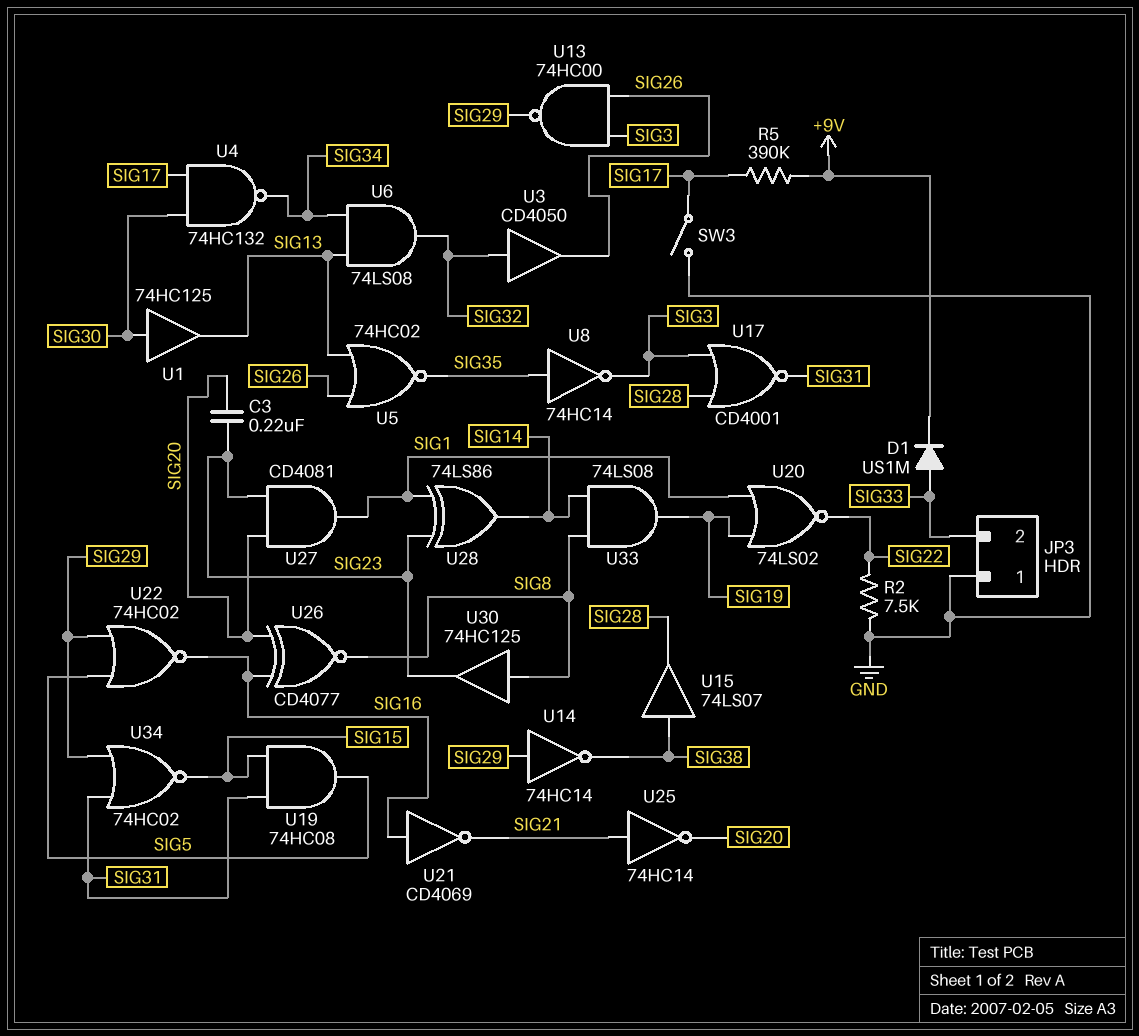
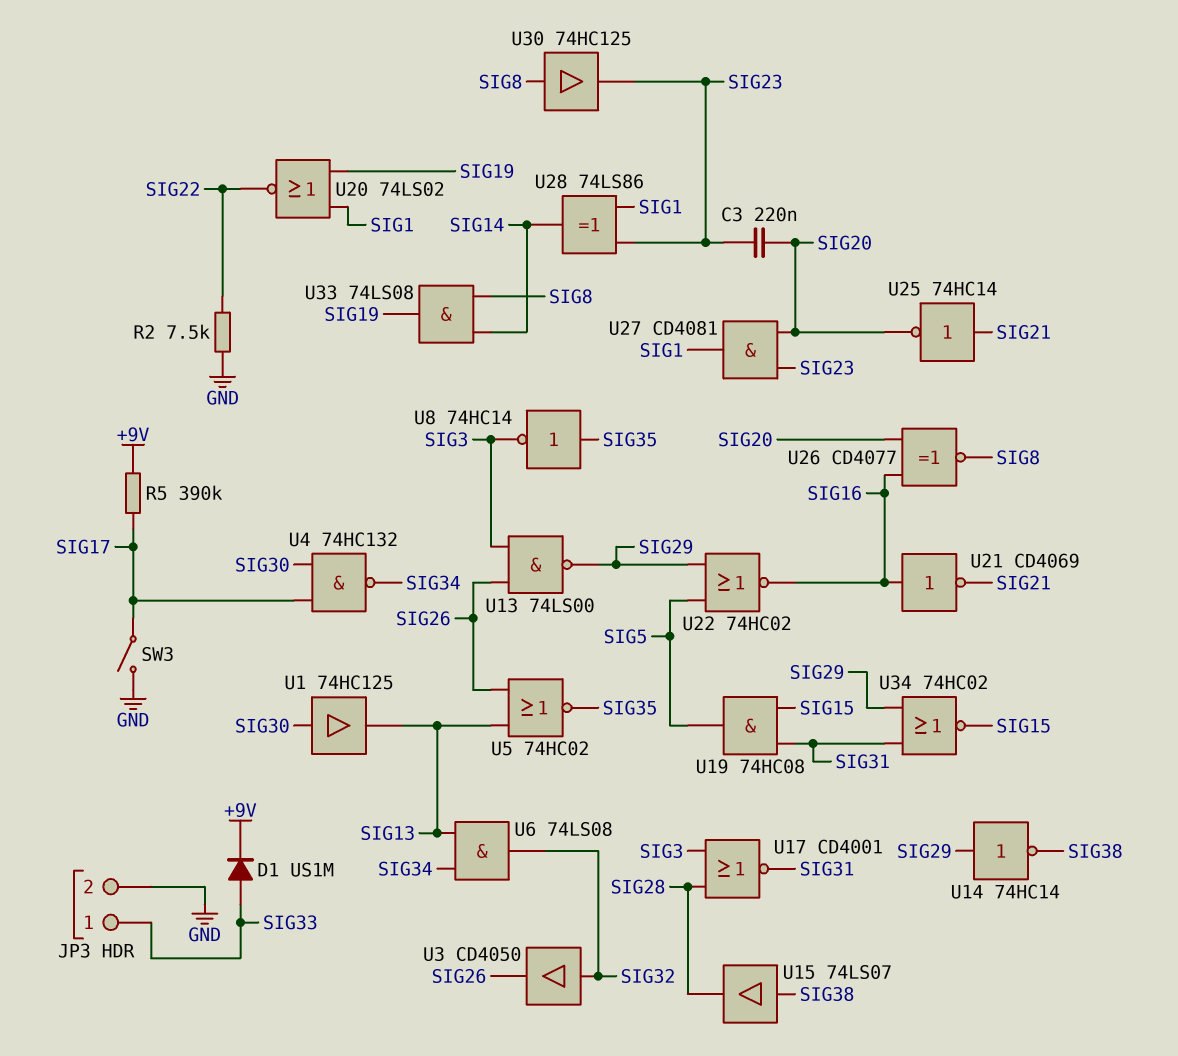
JP3 pin 1: GND -> SIG33
JP3 pin 2: SIG33 -> GND
U13: NAND 74HC00 (in SIG3, in SIG26, out SIG29) -> NAND 74LS00 (in SIG3, in SIG26, out SIG29)

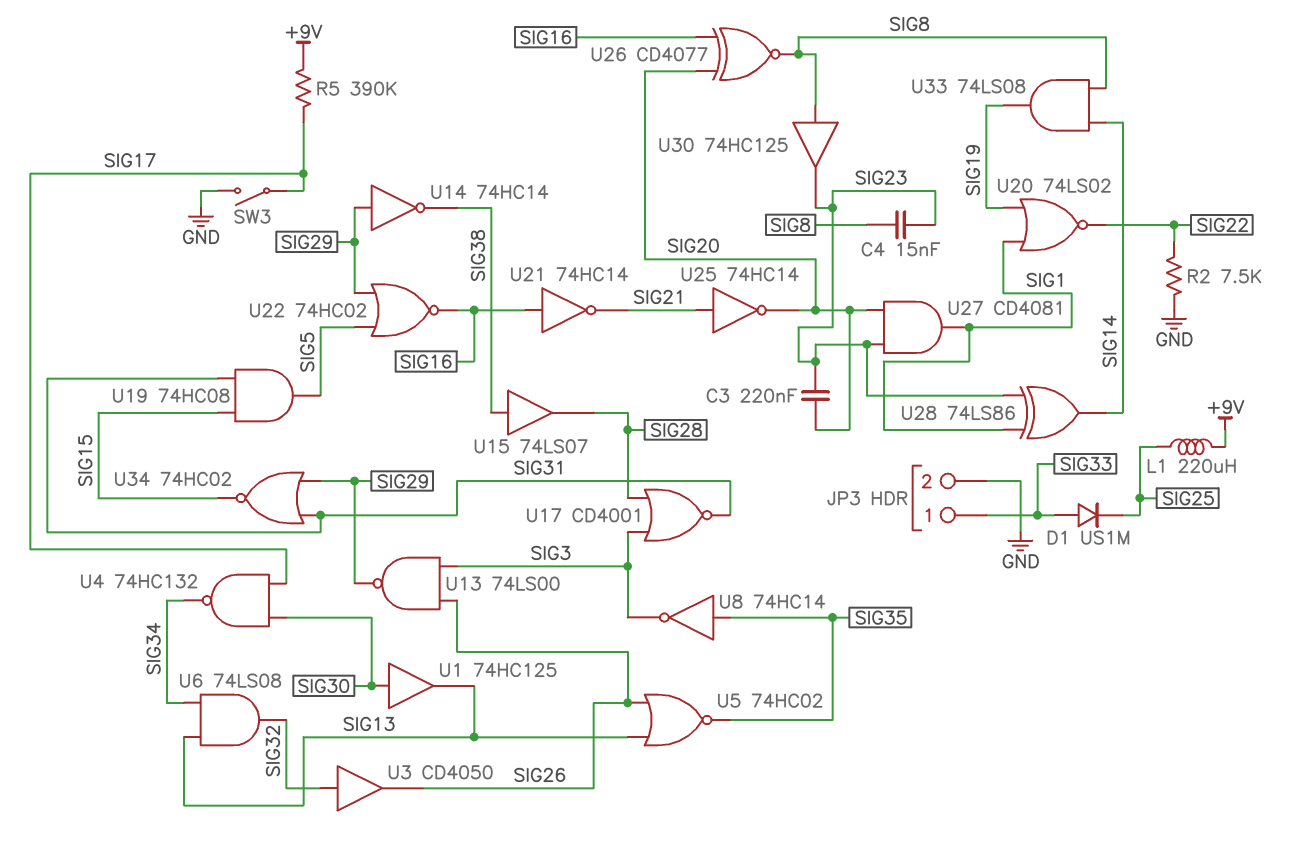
C4: none -> 15nF (SIG8, SIG23)
D1: diode US1M (A SIG33, K +9V) -> diode US1M (A SIG33, K SIG25)
L1: none -> 220uH (+9V, SIG25)
U21: NOT CD4069 (in SIG16, out SIG21) -> NOT 74HC14 (in SIG16, out SIG21)

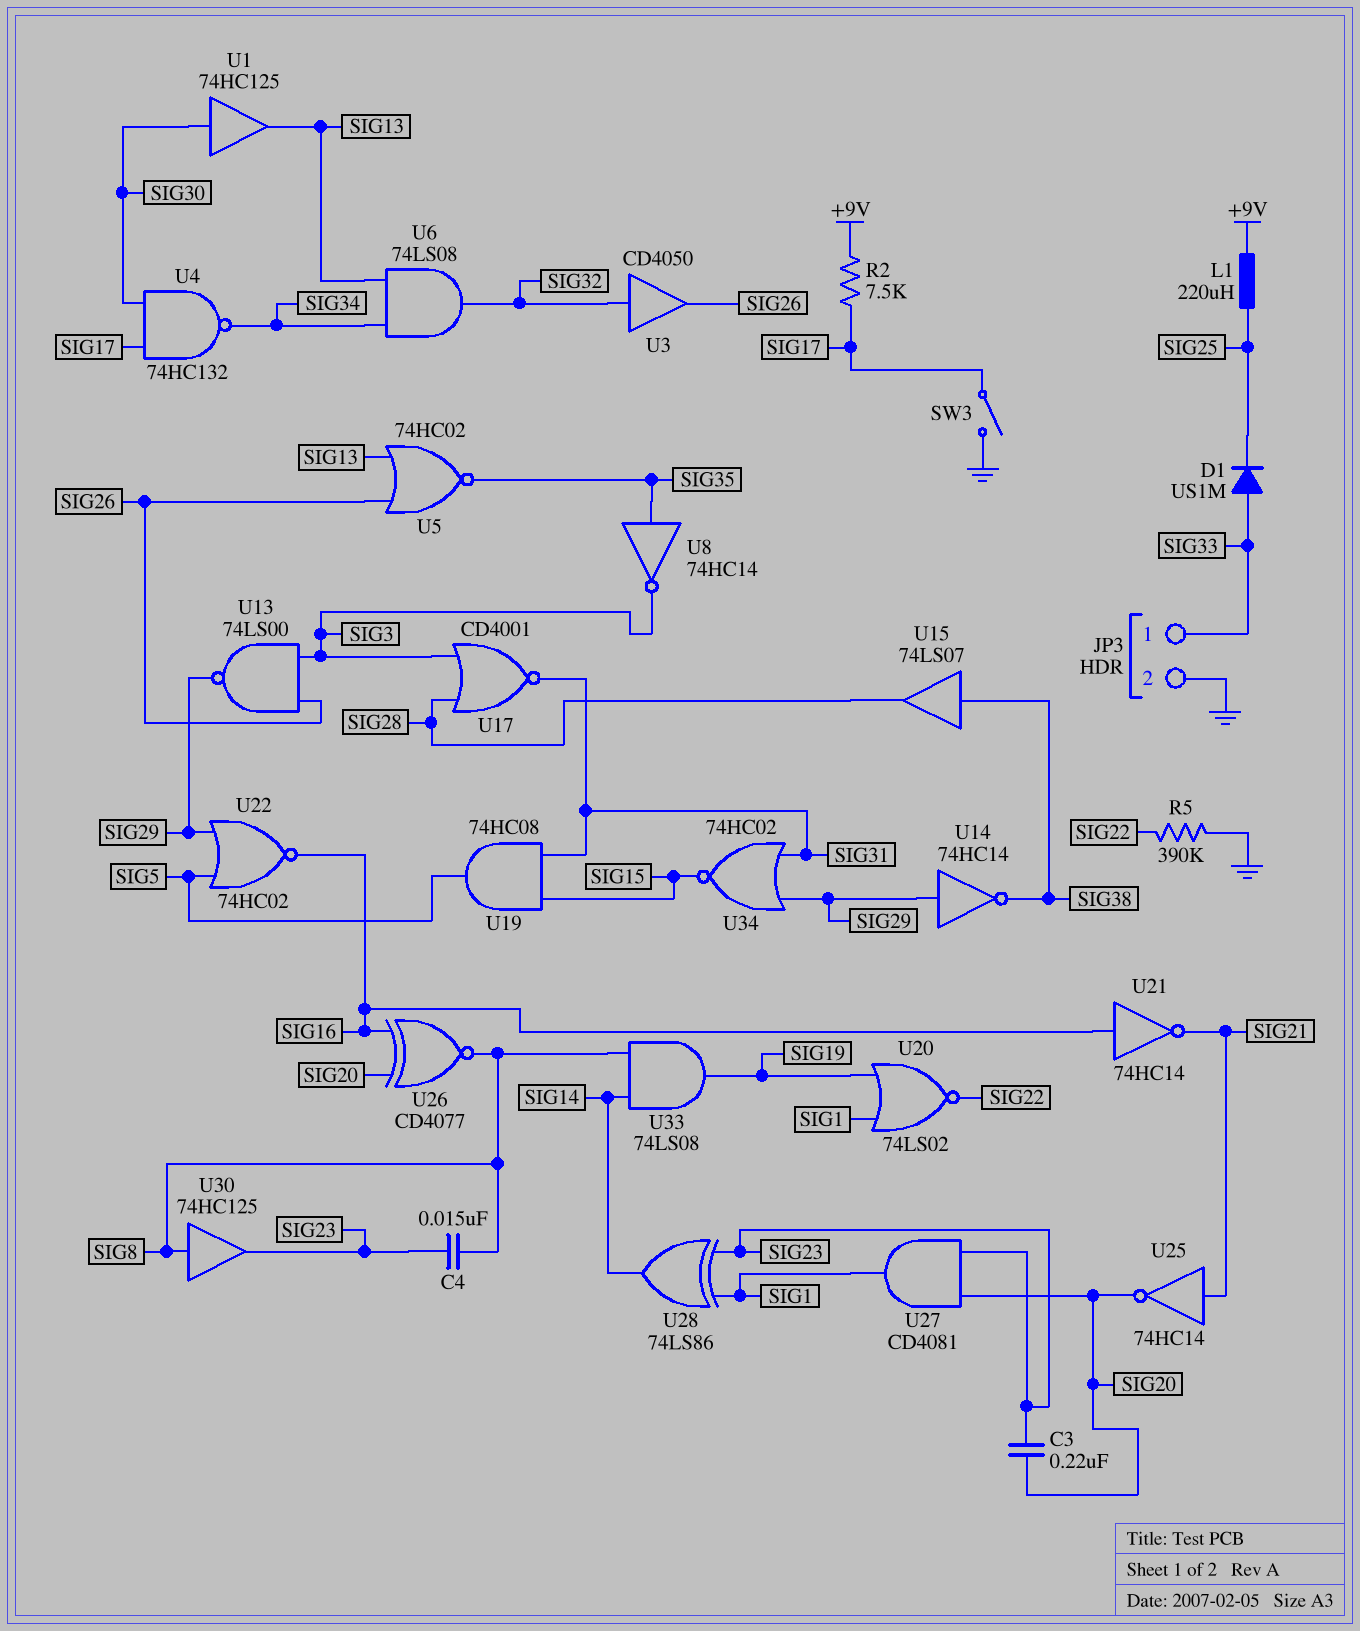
R2: 7.5k (GND, SIG22) -> 7.5k (+9V, SIG17)
R5: 390k (+9V, SIG17) -> 390k (GND, SIG22)

